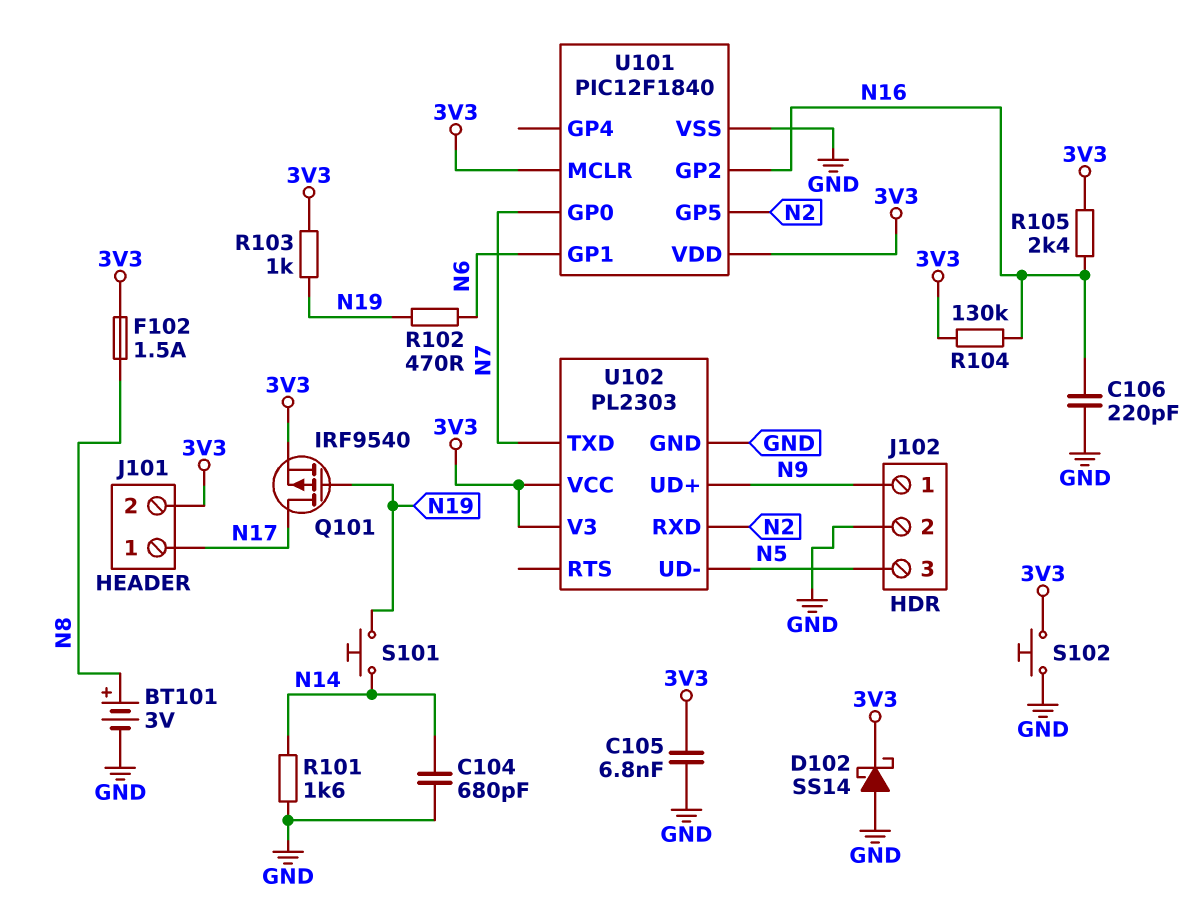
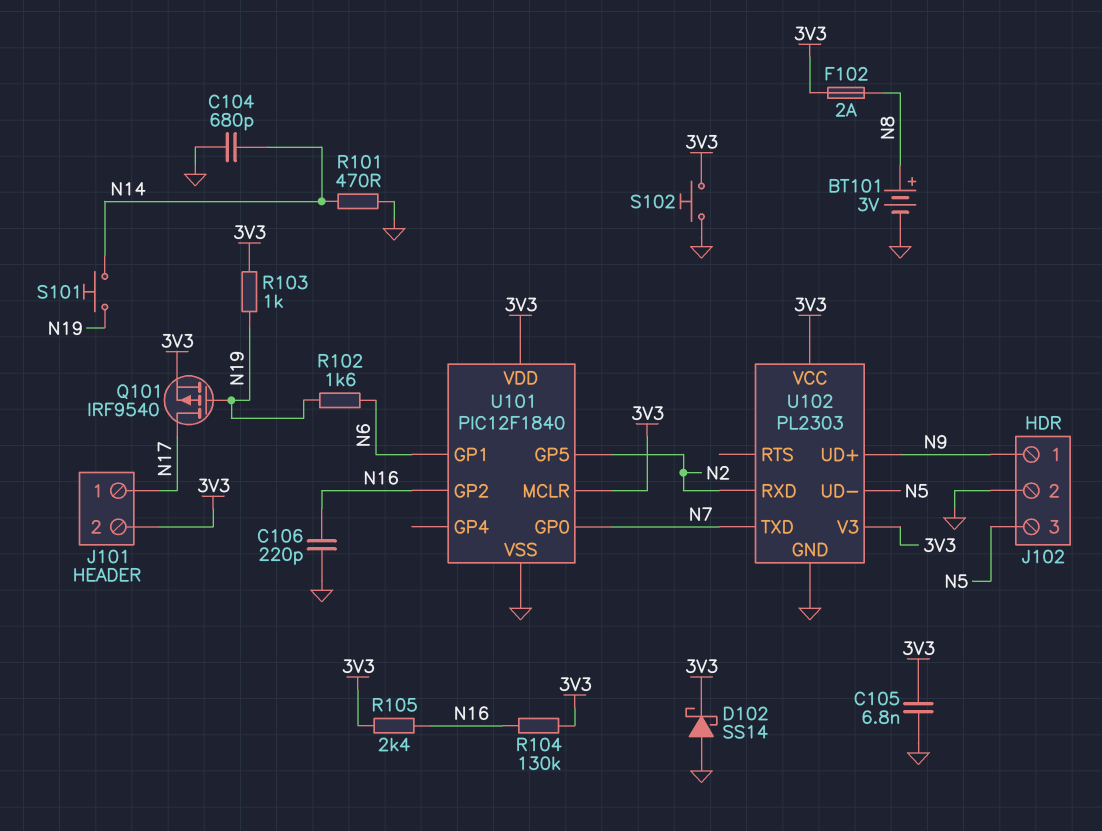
F102: 1.5A (3V3, N8) -> 2A (3V3, N8)
R101: 1.6k (GND, N14) -> 470 (GND, N14)
R102: 470 (N6, N19) -> 1.6k (N6, N19)

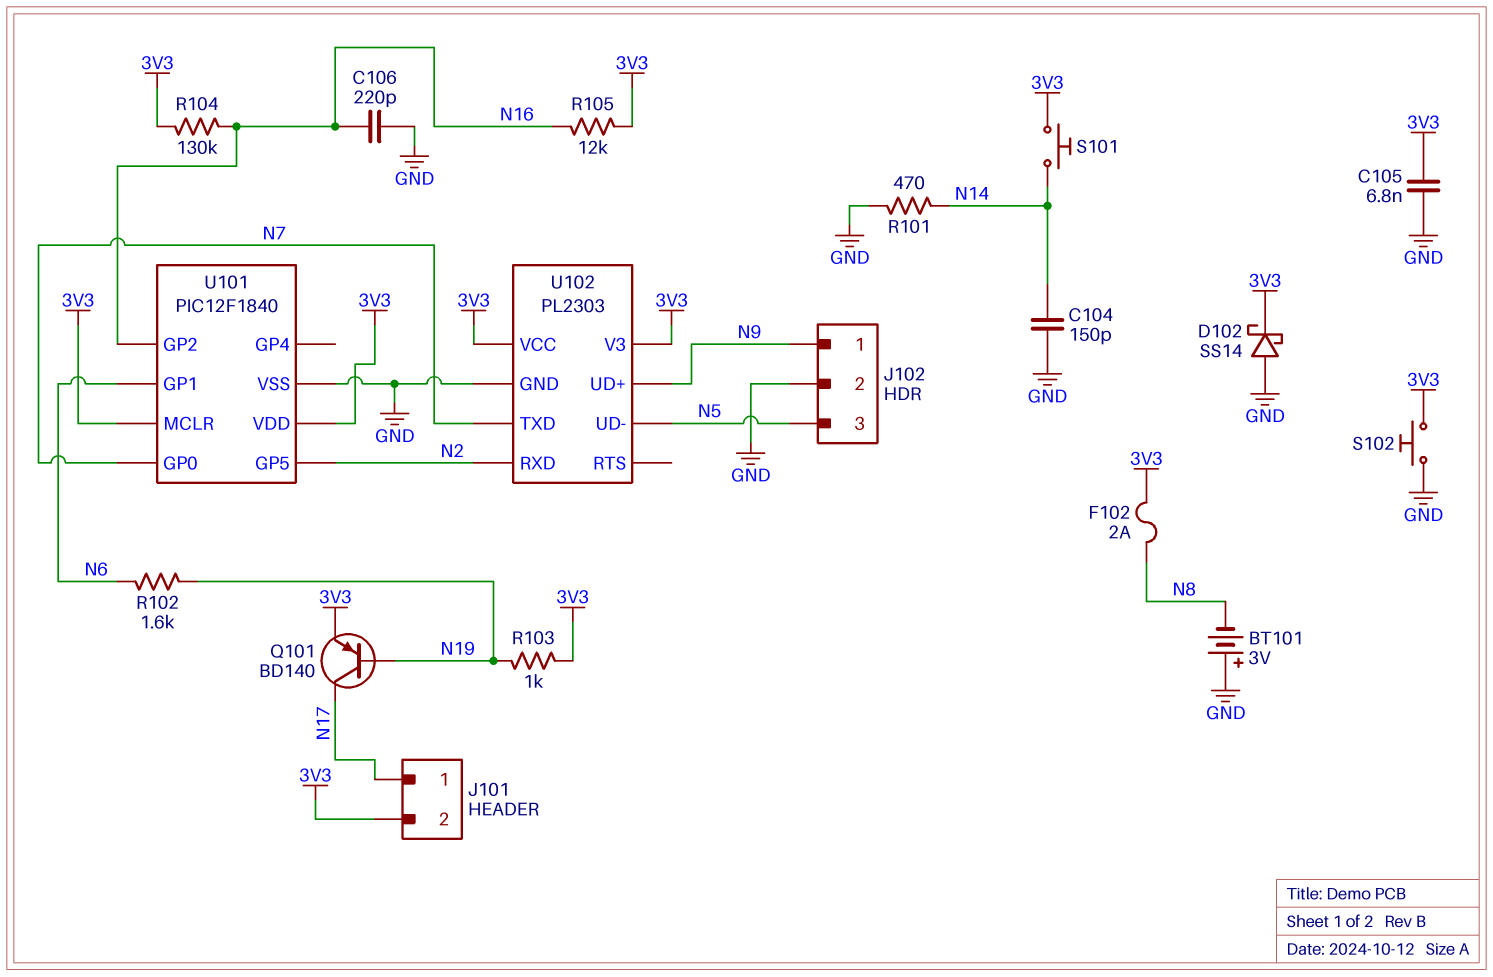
BT101: 3V (plus N8, minus GND) -> 3V (plus GND, minus N8)
C104: 680pF (GND, N14) -> 150pF (GND, N14)
Q101: PMOS IRF9540 (G N19, D N17, S 3V3) -> PNP BD140 (B N19, C N17, E 3V3)
R105: 2.4k (3V3, N16) -> 12k (3V3, N16)
S101: button (N14, N19) -> button (3V3, N14)

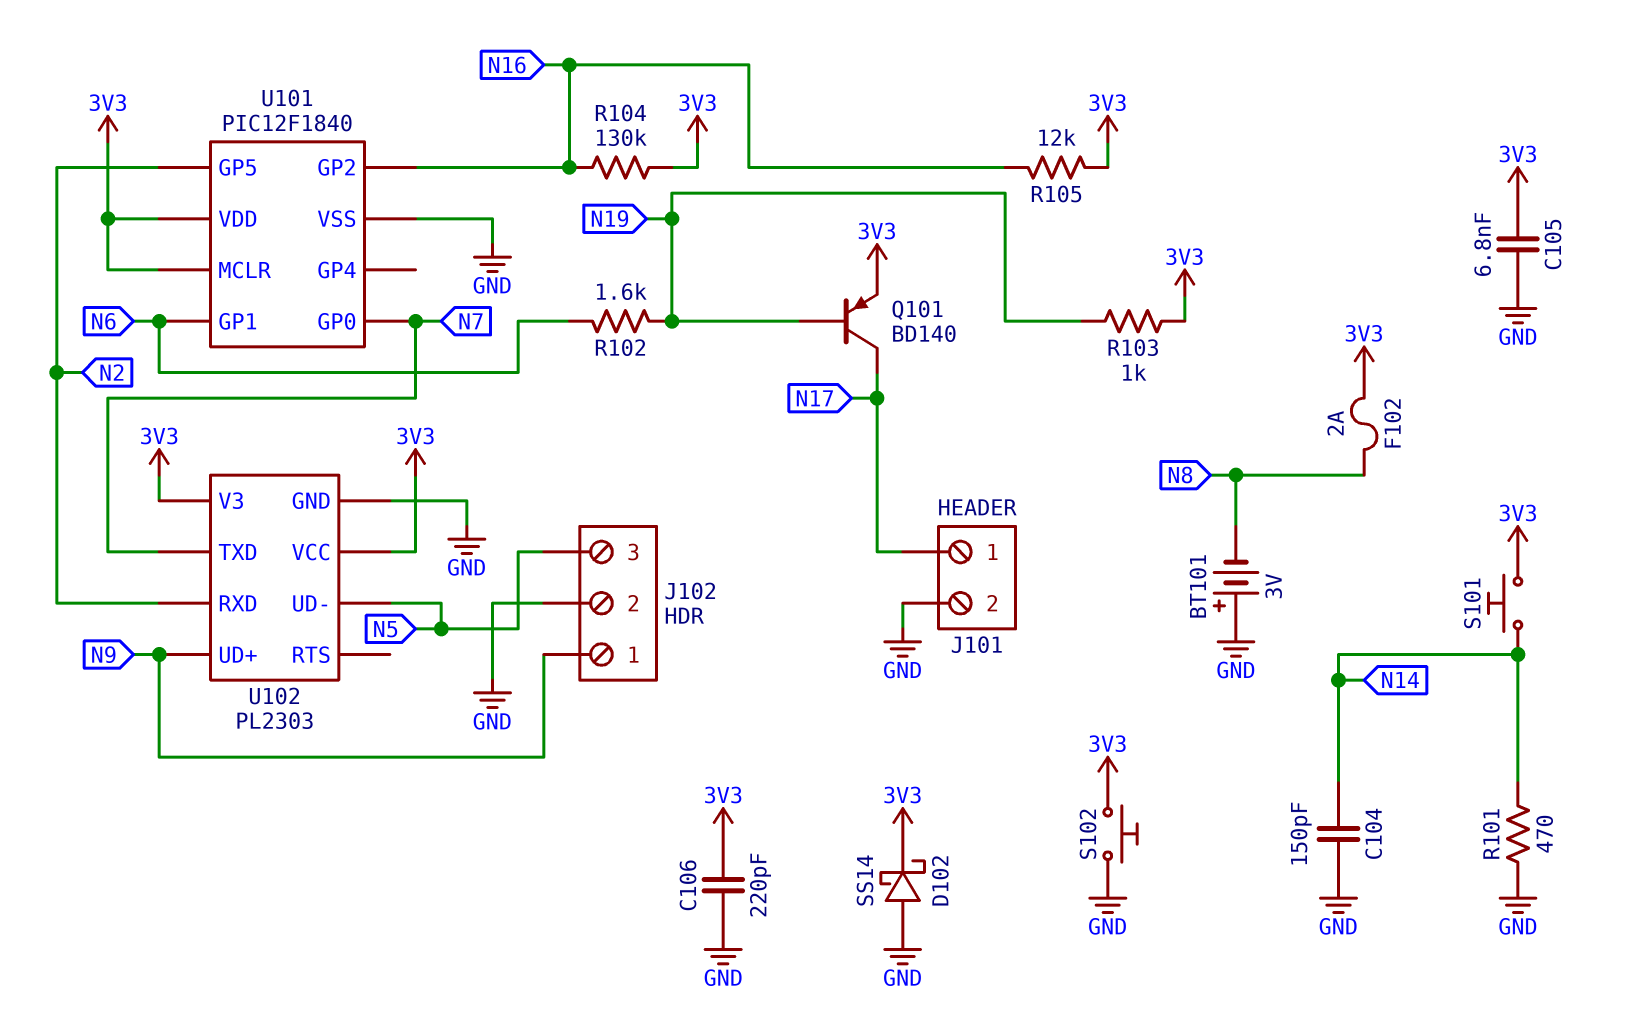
C106: 220pF (GND, N16) -> 220pF (3V3, GND)
J101 pin 2: 3V3 -> GND

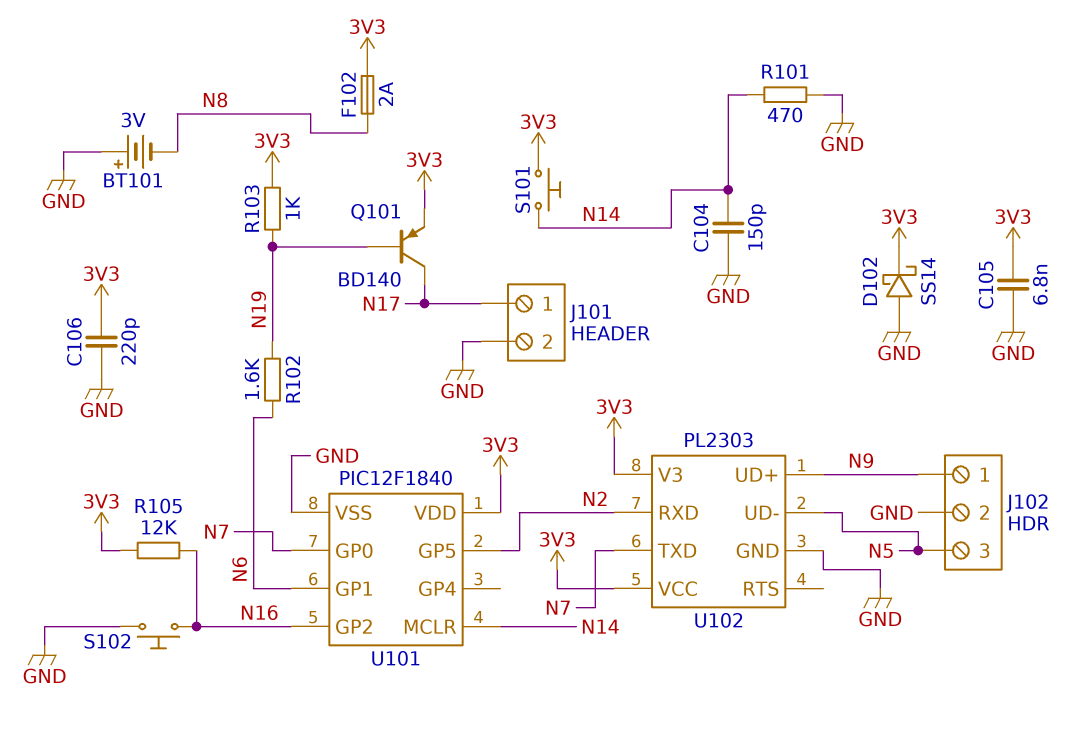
R104: 130k (3V3, N16) -> none
S102: button (3V3, GND) -> button (GND, N16)
U101 pin MCLR: 3V3 -> N14

